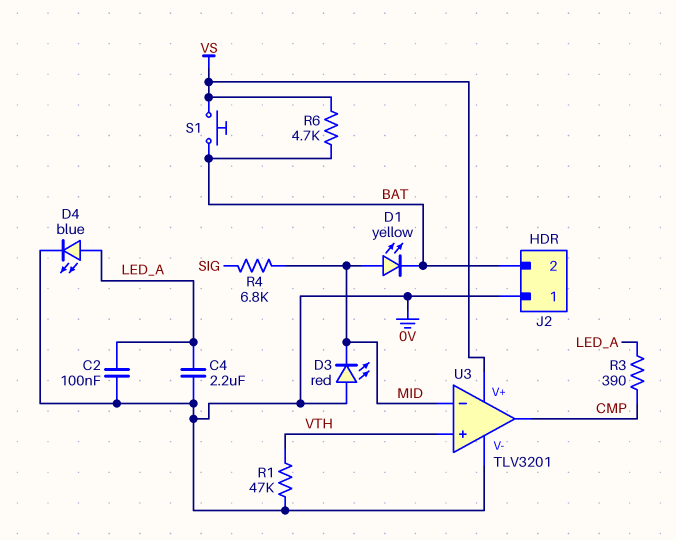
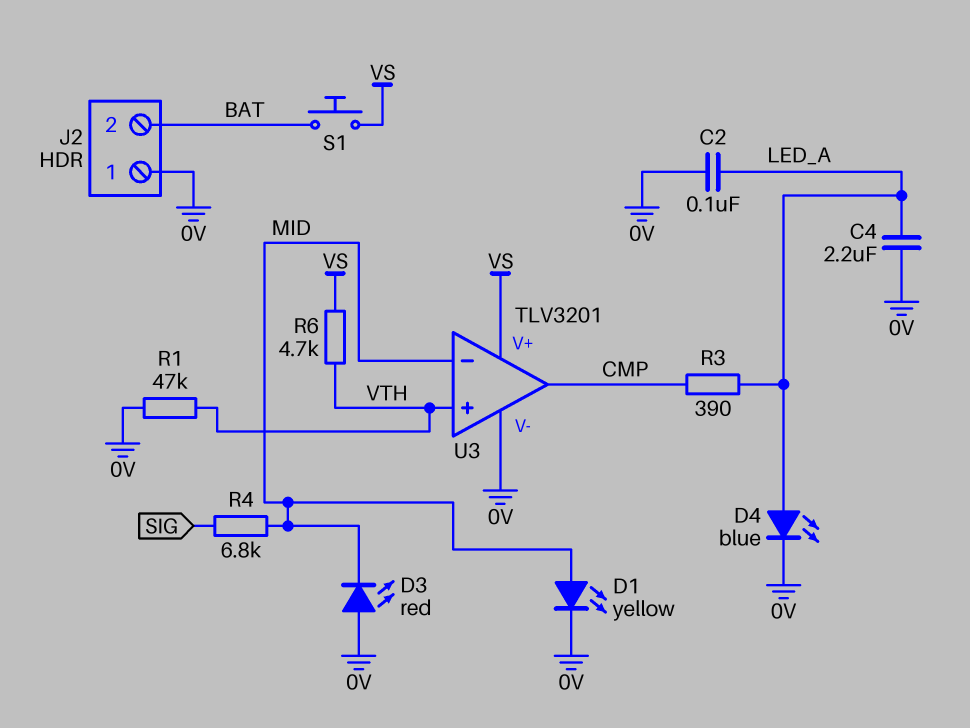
D1: LED yellow (A MID, K BAT) -> LED yellow (A MID, K 0V)
R6: 4.7k (BAT, VS) -> 4.7k (VS, VTH)

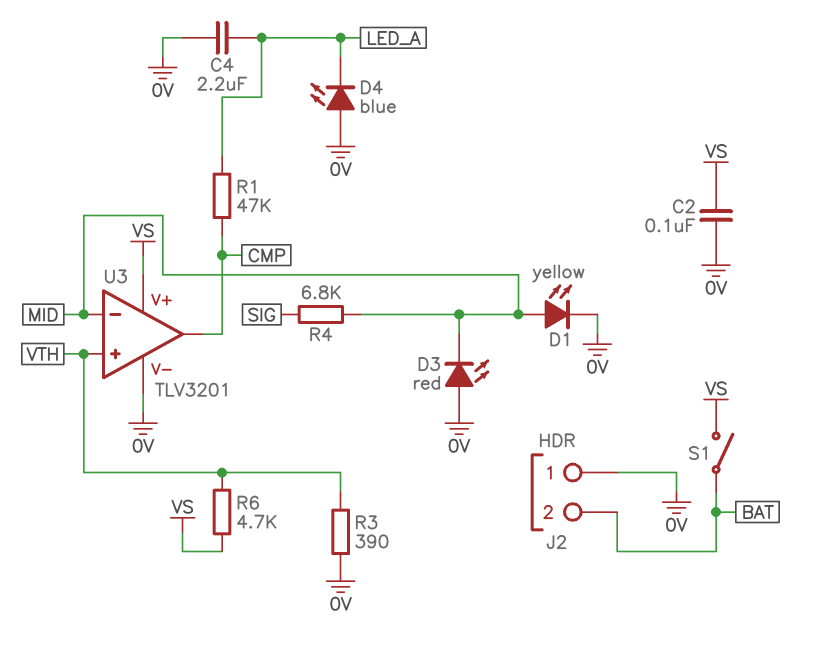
C2: 100nF (0V, LED_A) -> 100nF (0V, VS)
D4: LED blue (A LED_A, K 0V) -> LED blue (A 0V, K LED_A)
R1: 47k (0V, VTH) -> 47k (CMP, LED_A)
R3: 390 (CMP, LED_A) -> 390 (0V, VTH)
S1: button (BAT, VS) -> switch (BAT, VS)

